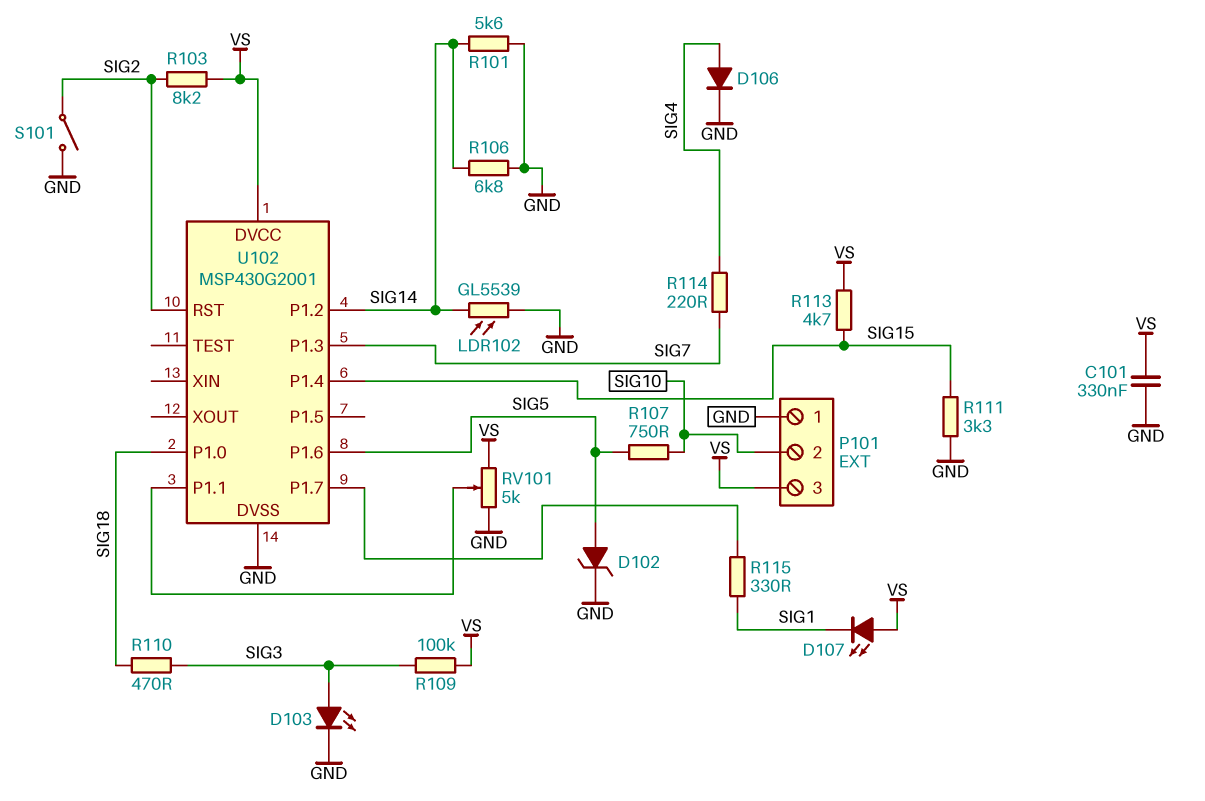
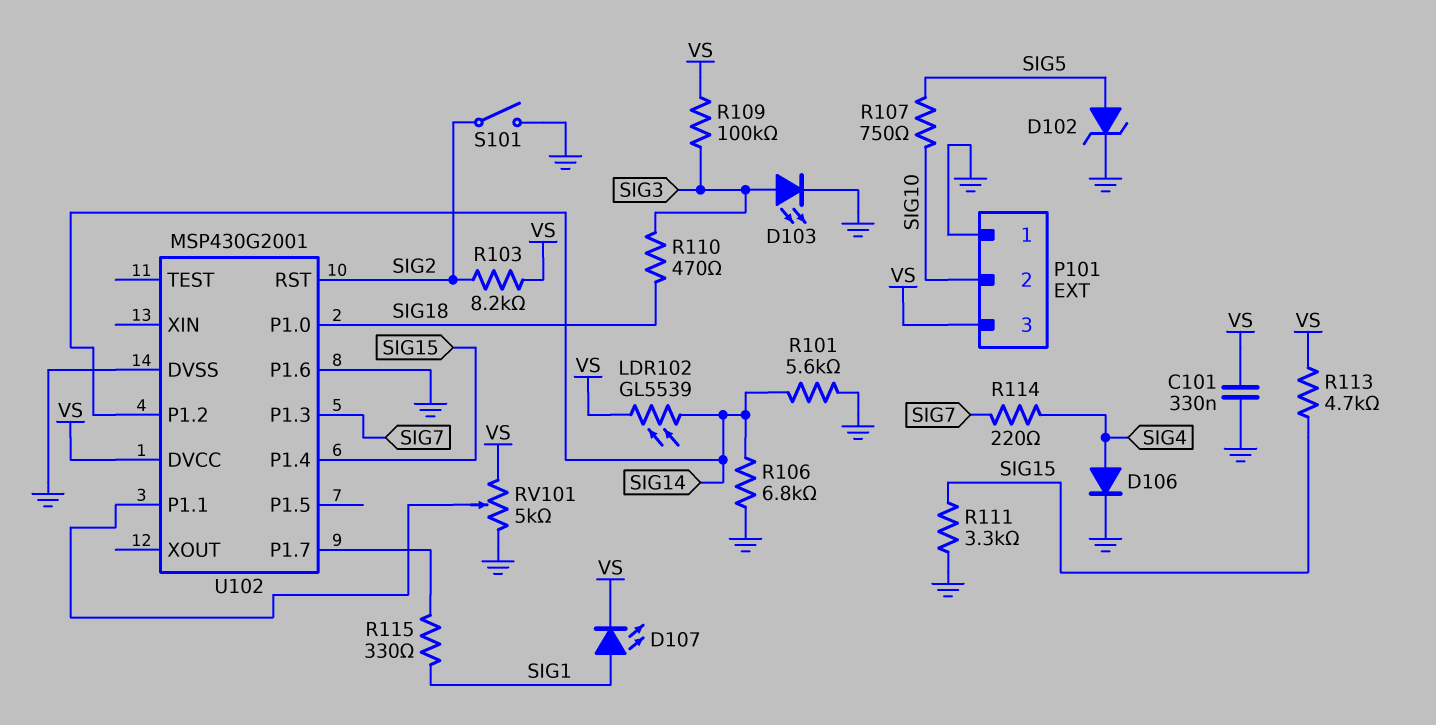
D107: LED (A VS, K SIG1) -> LED (A SIG1, K VS)
LDR102: GL5539 (GND, SIG14) -> GL5539 (SIG14, VS)
U102 pin P1.6: SIG5 -> GND

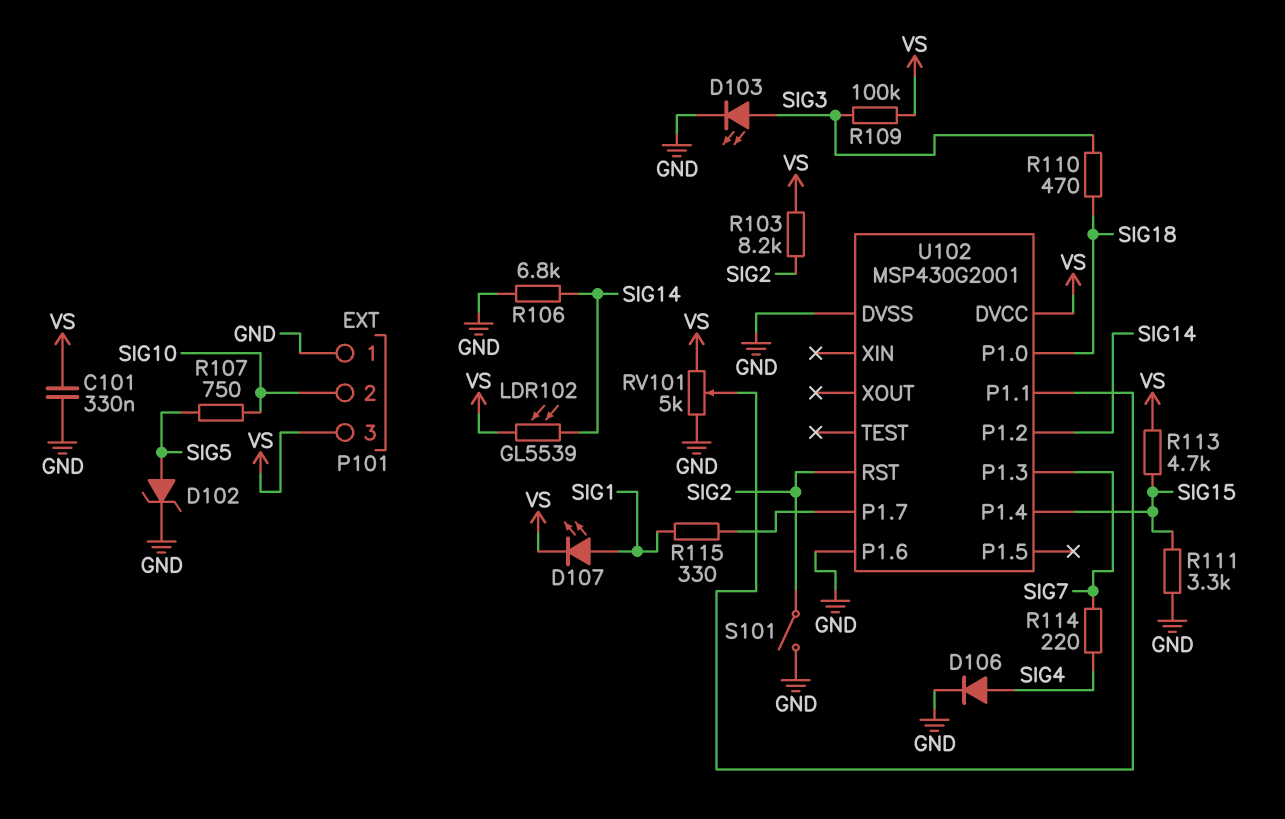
R101: 5.6k (GND, SIG14) -> none

